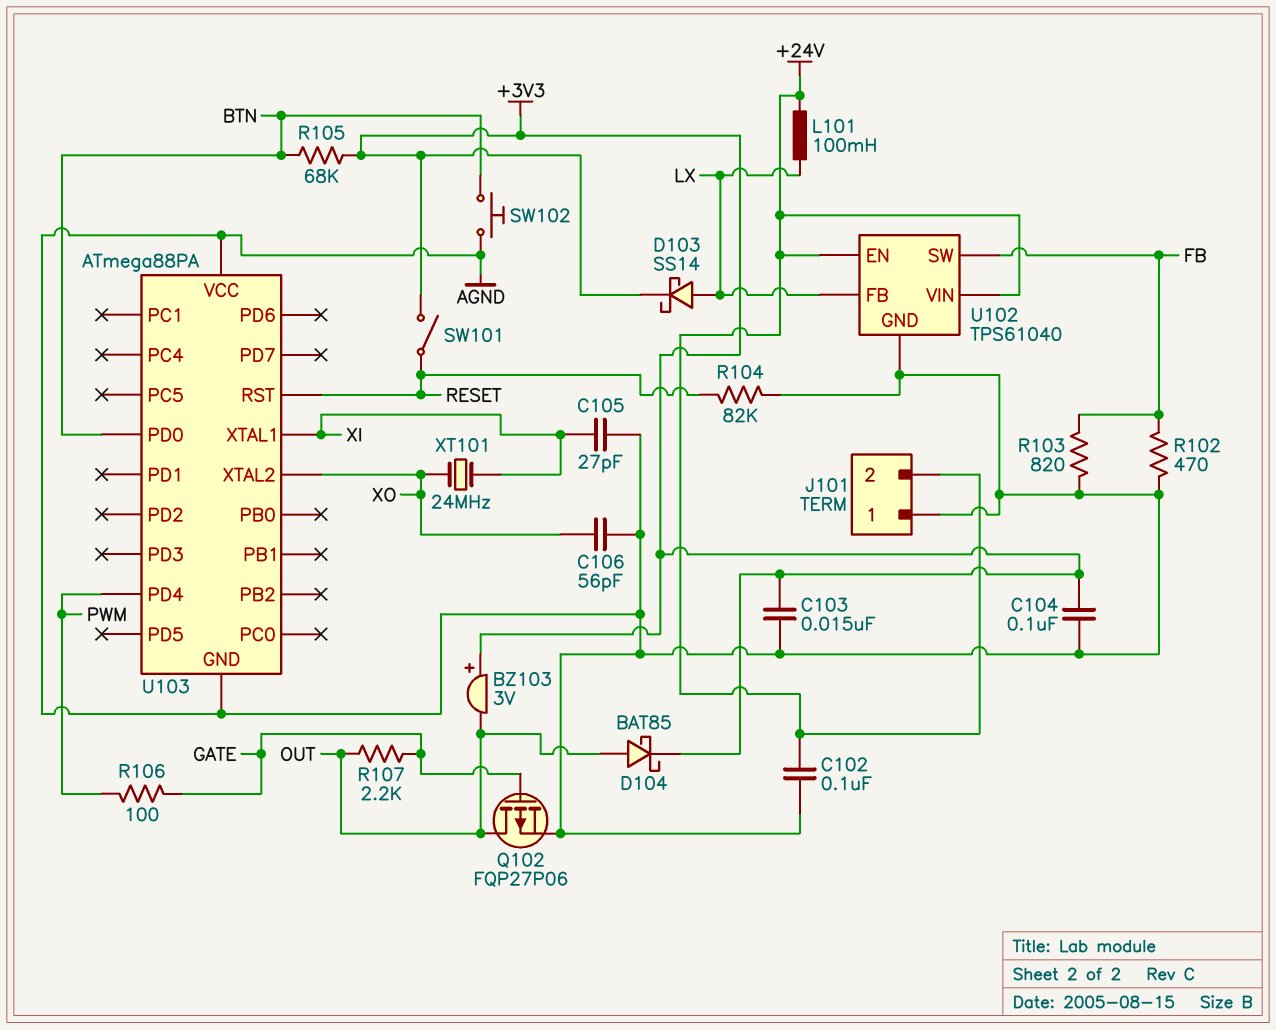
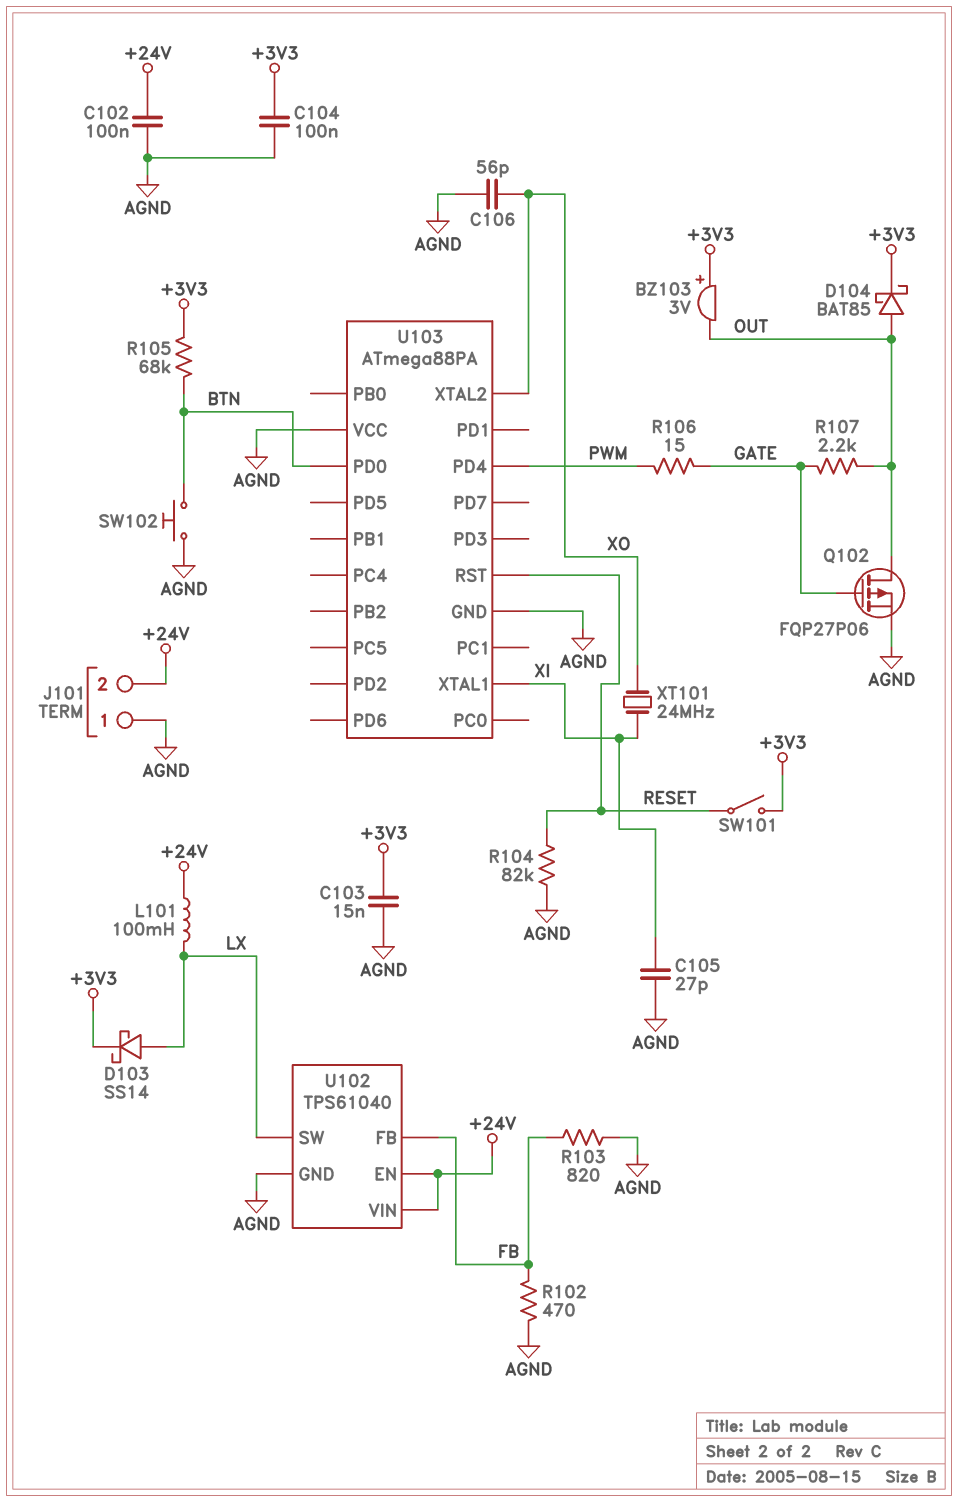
R106: 100 (GATE, PWM) -> 15 (GATE, PWM)
U102 pin FB: LX -> FB
U102 pin SW: FB -> LX

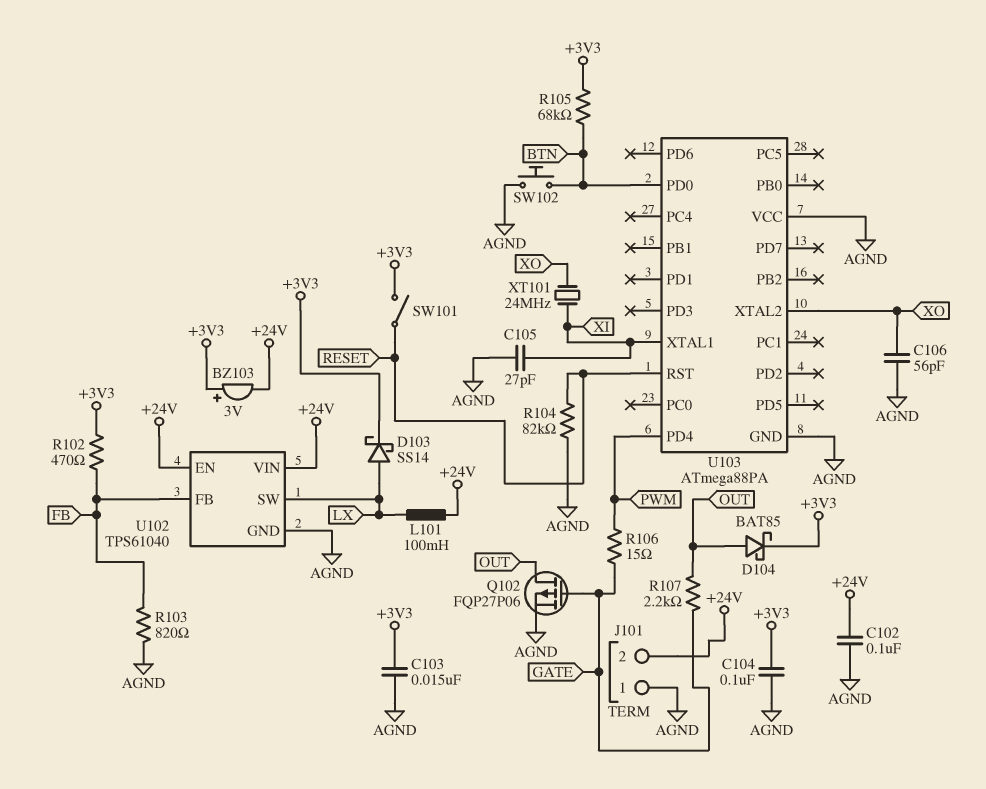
BZ103: buzzer 3V (plus +3V3, minus OUT) -> buzzer 3V (plus +3V3, minus +24V)
R102: 470 (AGND, FB) -> 470 (+3V3, FB)

